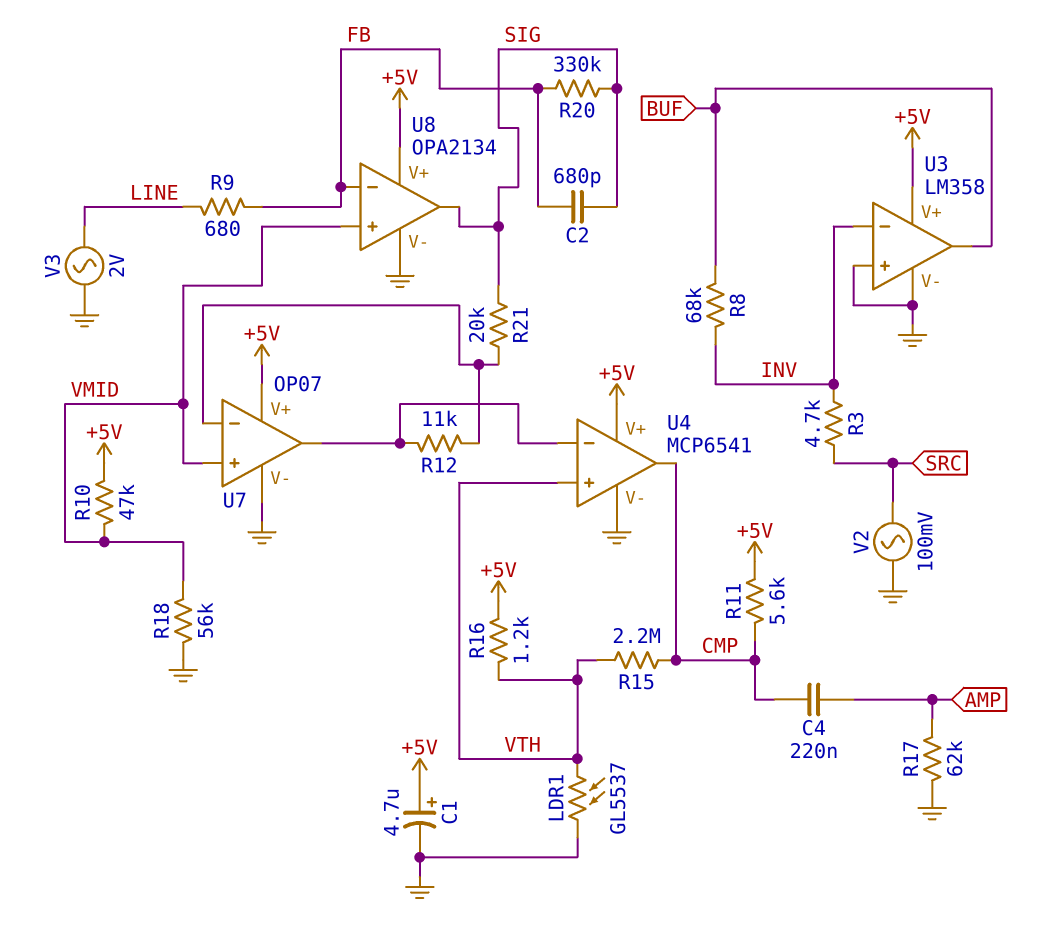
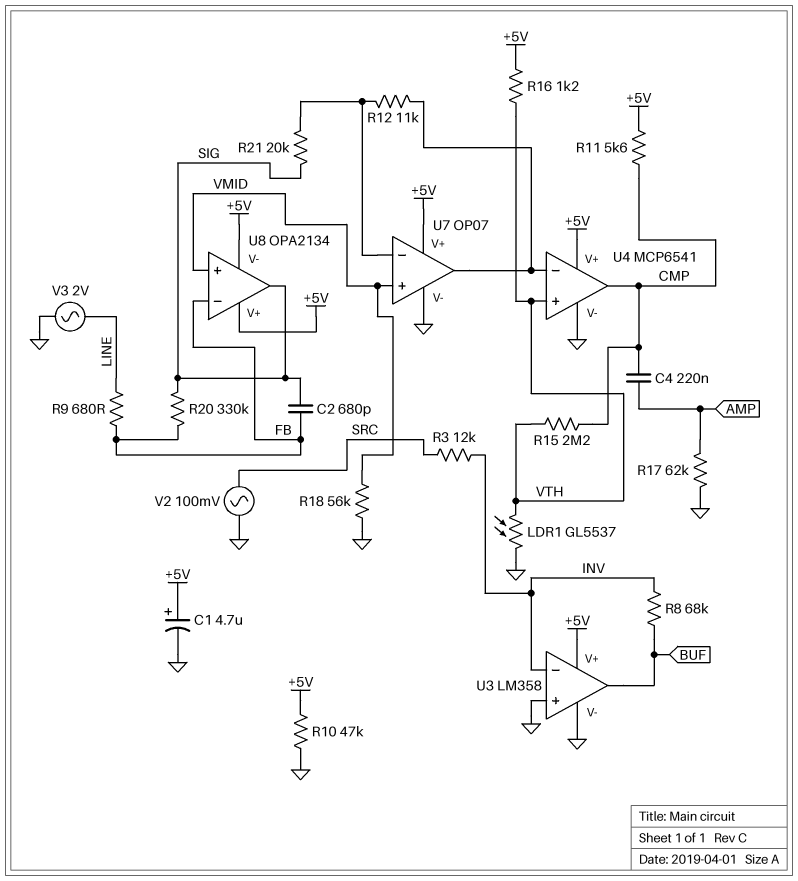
R3: 4.7k (INV, SRC) -> 12k (INV, SRC)
R10: 47k (+5V, VMID) -> 47k (+5V, GND)
U8 pin V-: GND -> +5V

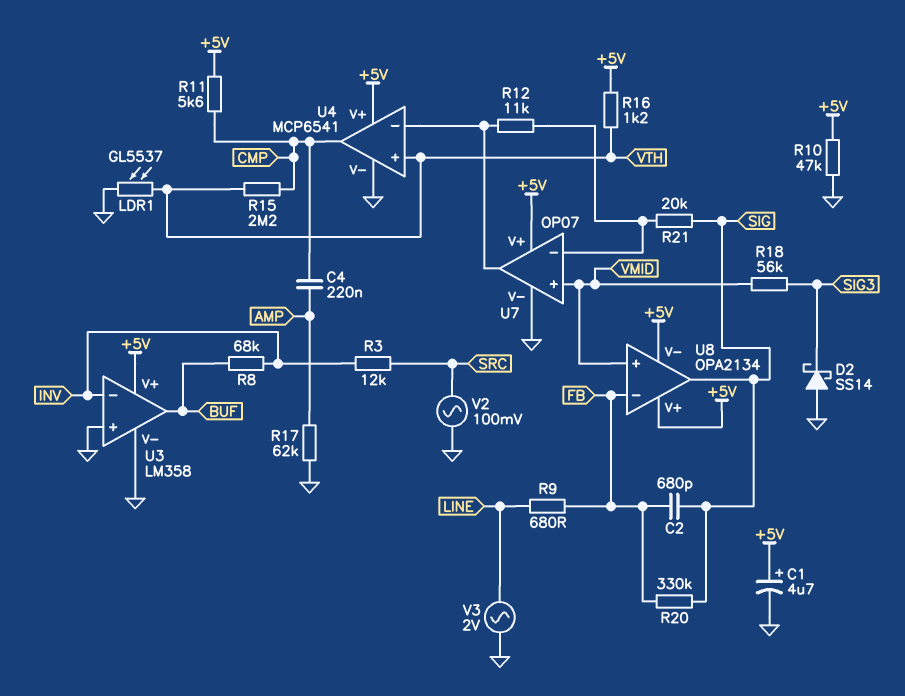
D2: none -> schottky SS14 (A GND, K SIG3)
R18: 56k (GND, VMID) -> 56k (SIG3, VMID)

